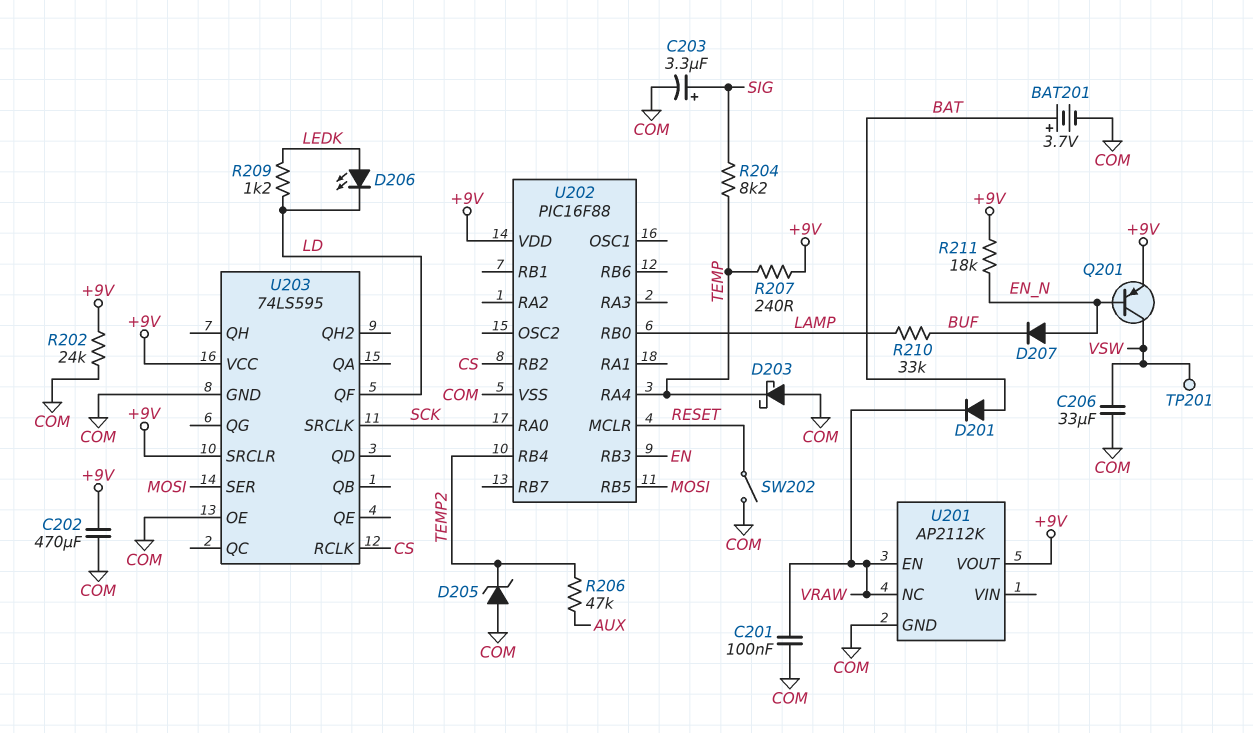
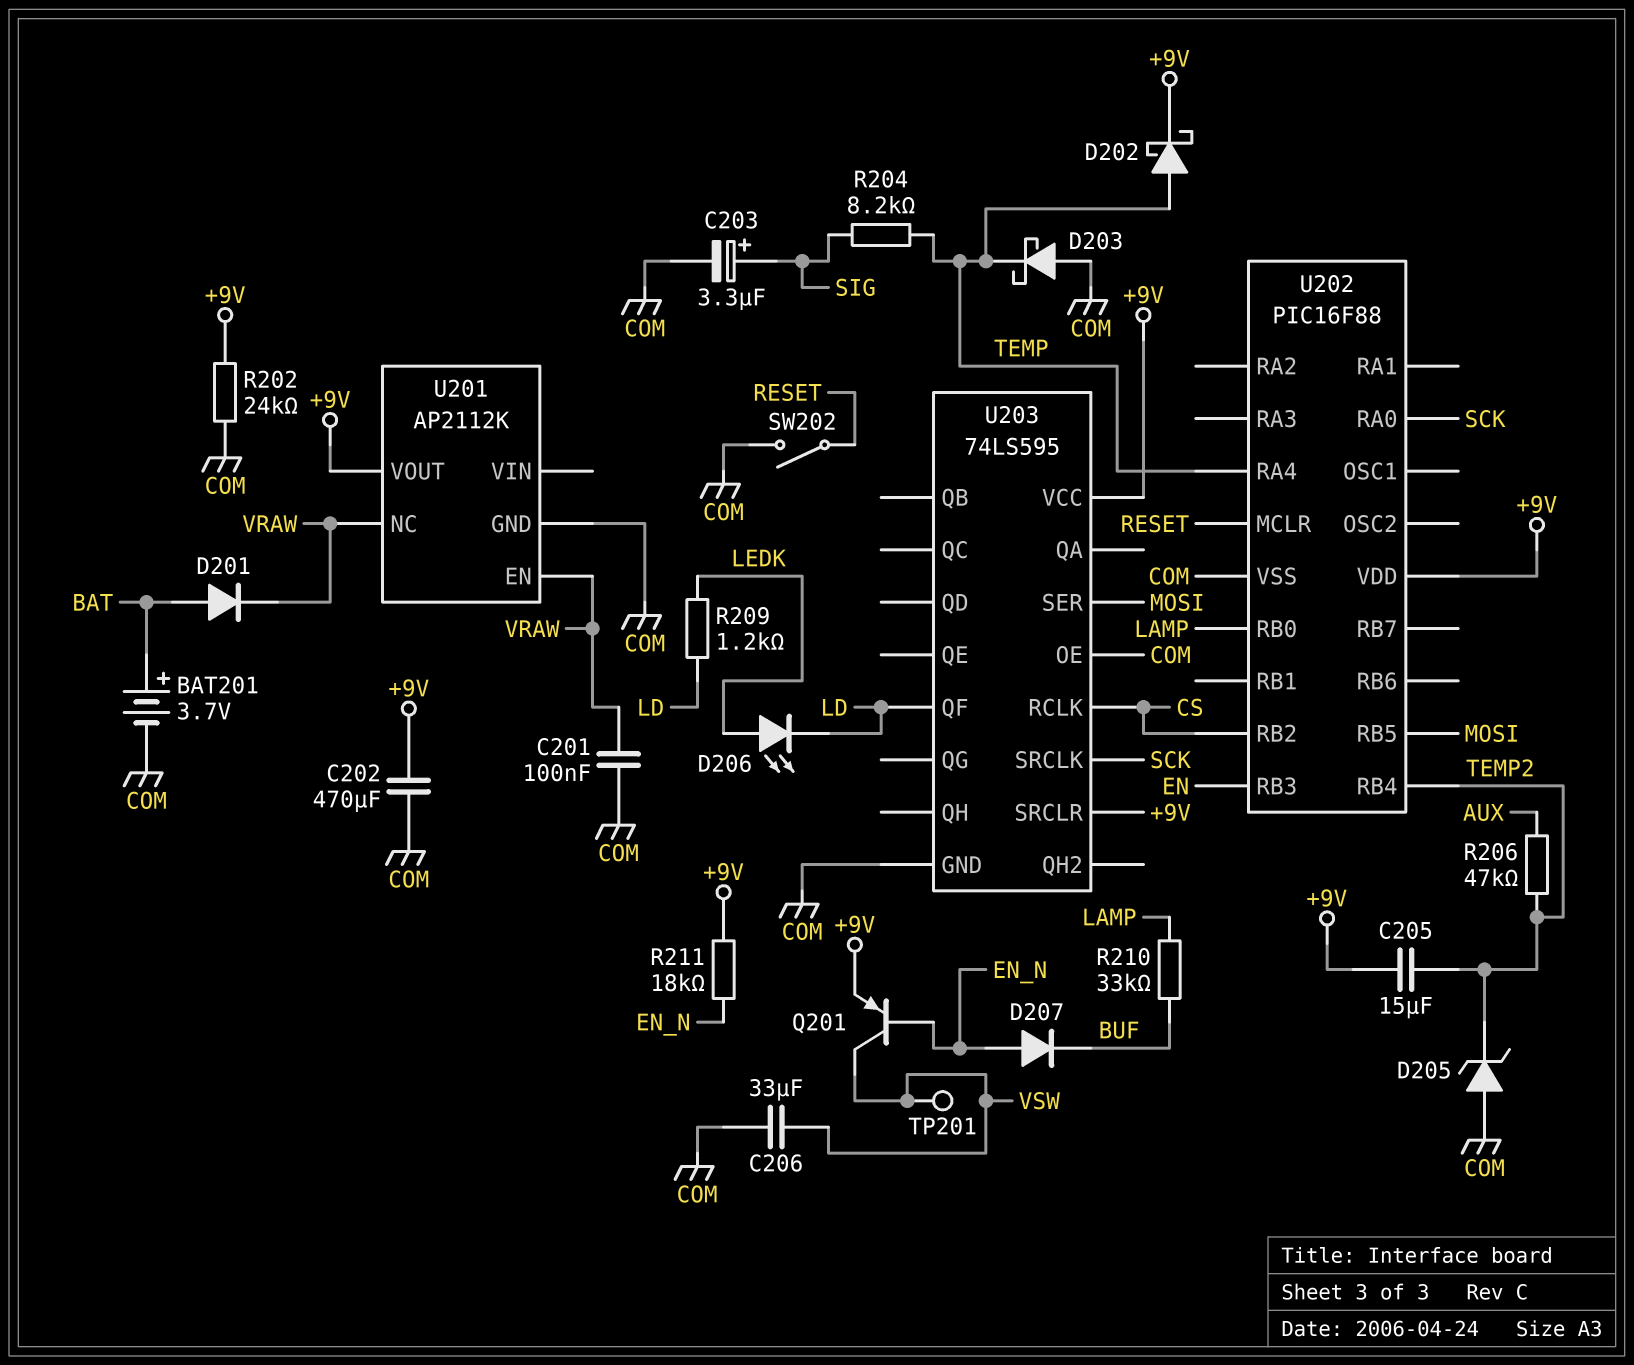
C205: none -> 15uF (+9V, TEMP2)
D202: none -> schottky (A TEMP, K +9V)
R207: 240 (+9V, TEMP) -> none

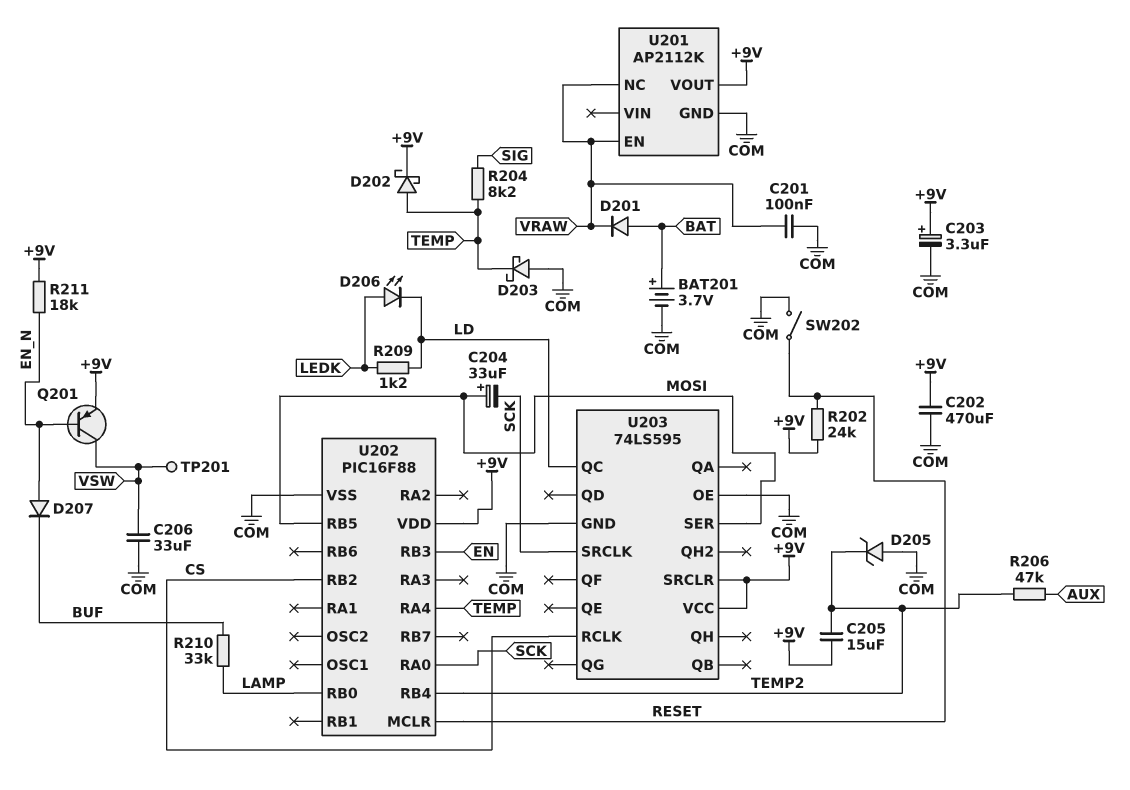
C203: 3.3uF (plus SIG, minus COM) -> 3.3uF (plus +9V, minus COM)
C204: none -> 33uF (plus MOSI, minus SCK)
R202: 24k (+9V, COM) -> 24k (+9V, RESET)
U203 pin QC: none -> LD
U203 pin QF: LD -> none

